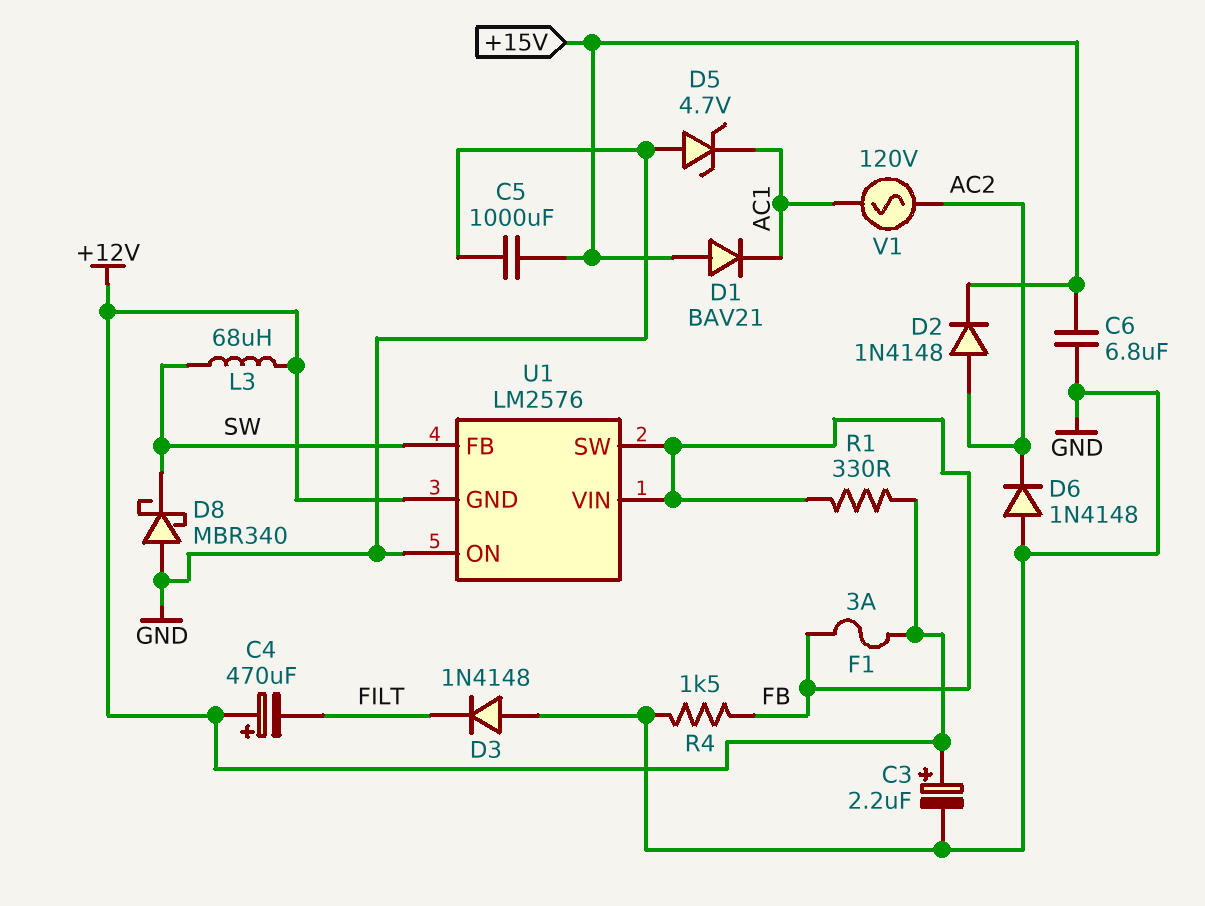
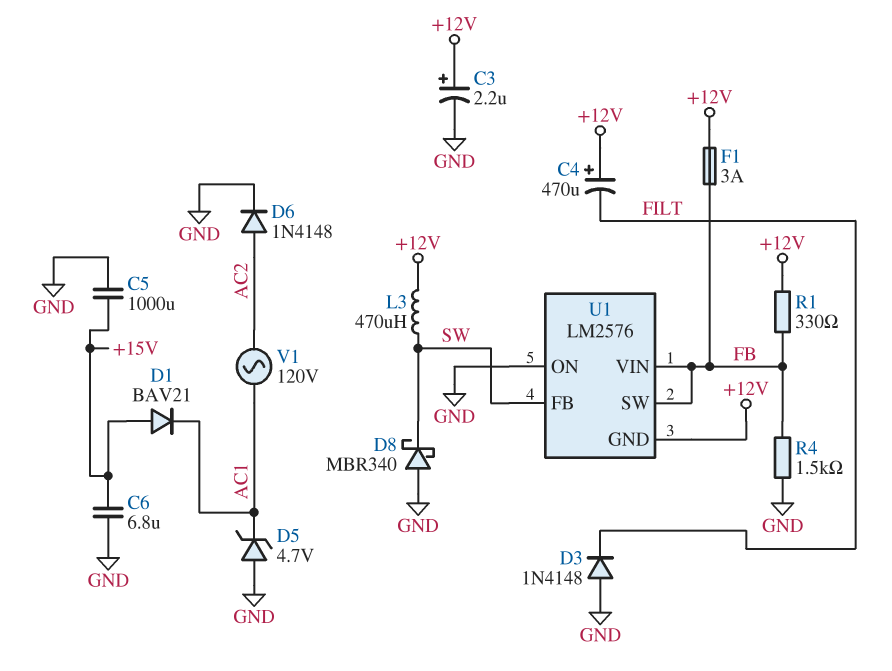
D2: diode 1N4148 (A AC2, K +15V) -> none
D6: diode 1N4148 (A GND, K AC2) -> diode 1N4148 (A AC2, K GND)
L3: 68uH (+12V, SW) -> 470uH (+12V, SW)

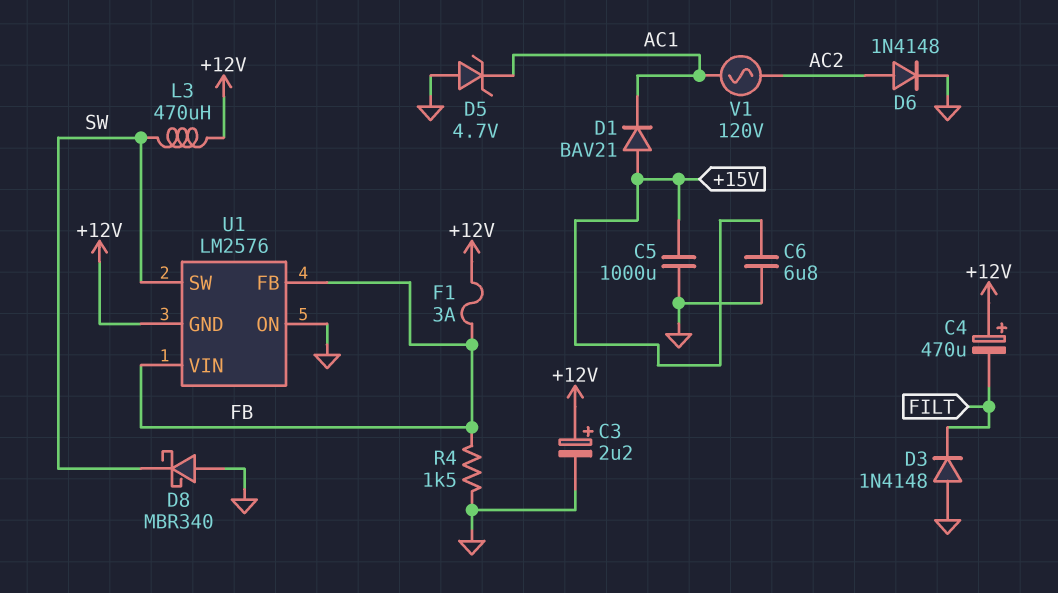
R1: 330 (+12V, FB) -> none
U1 pin FB: SW -> FB
U1 pin SW: FB -> SW

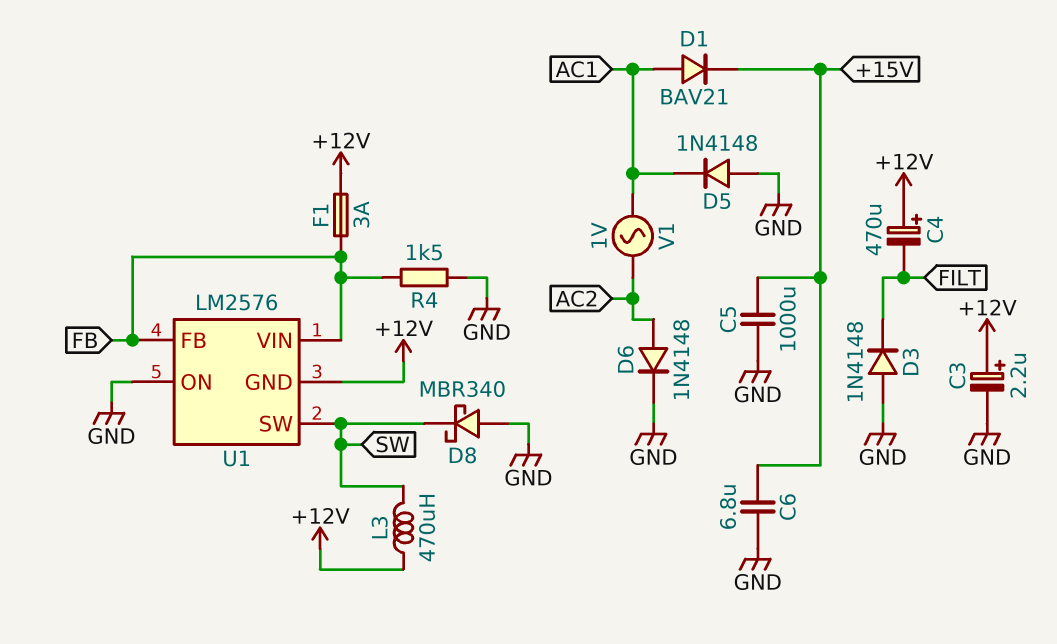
D1: diode BAV21 (A +15V, K AC1) -> diode BAV21 (A AC1, K +15V)
D5: zener 4.7V (A GND, K AC1) -> diode 1N4148 (A GND, K AC1)
V1: AC 120V (AC1, AC2) -> AC 1V (AC1, AC2)

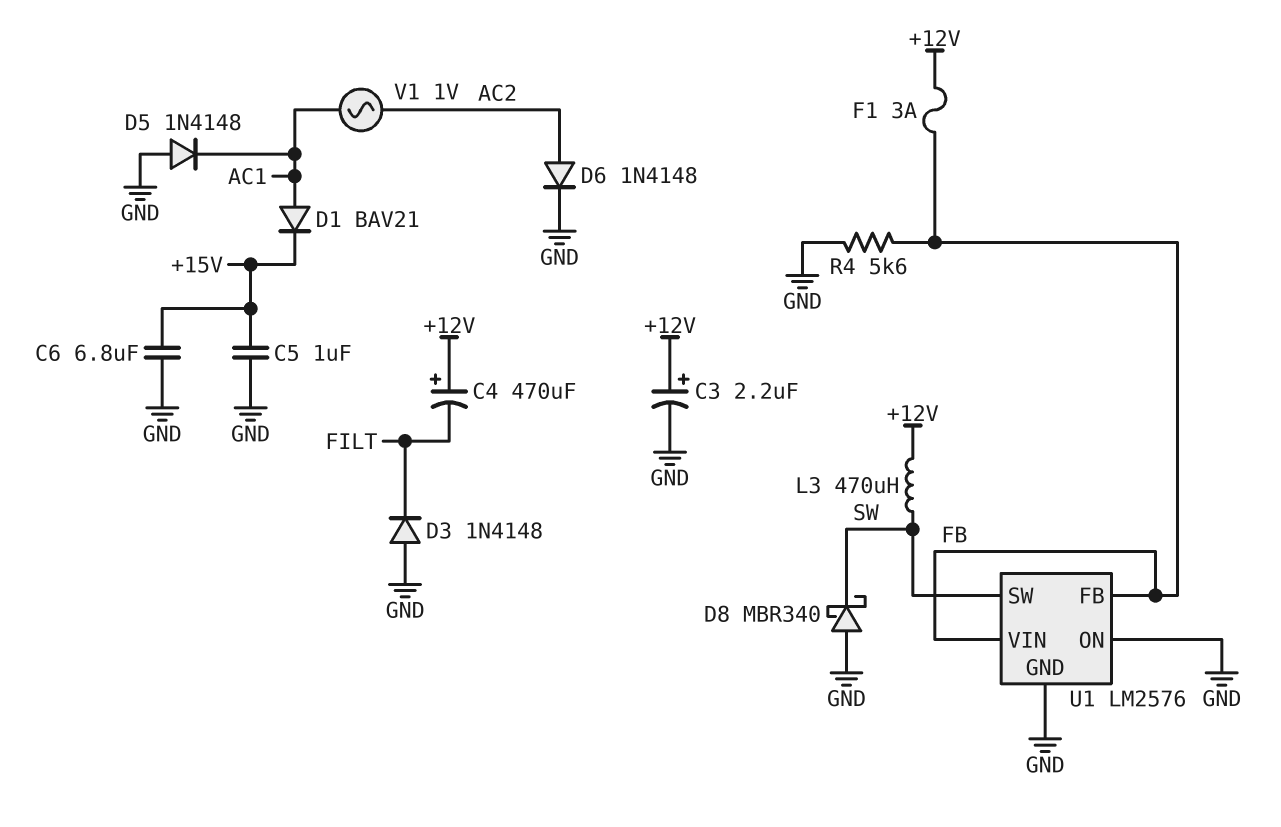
C5: 1000uF (+15V, GND) -> 1uF (+15V, GND)
R4: 1.5k (FB, GND) -> 5.6k (FB, GND)
U1 pin GND: +12V -> GND

